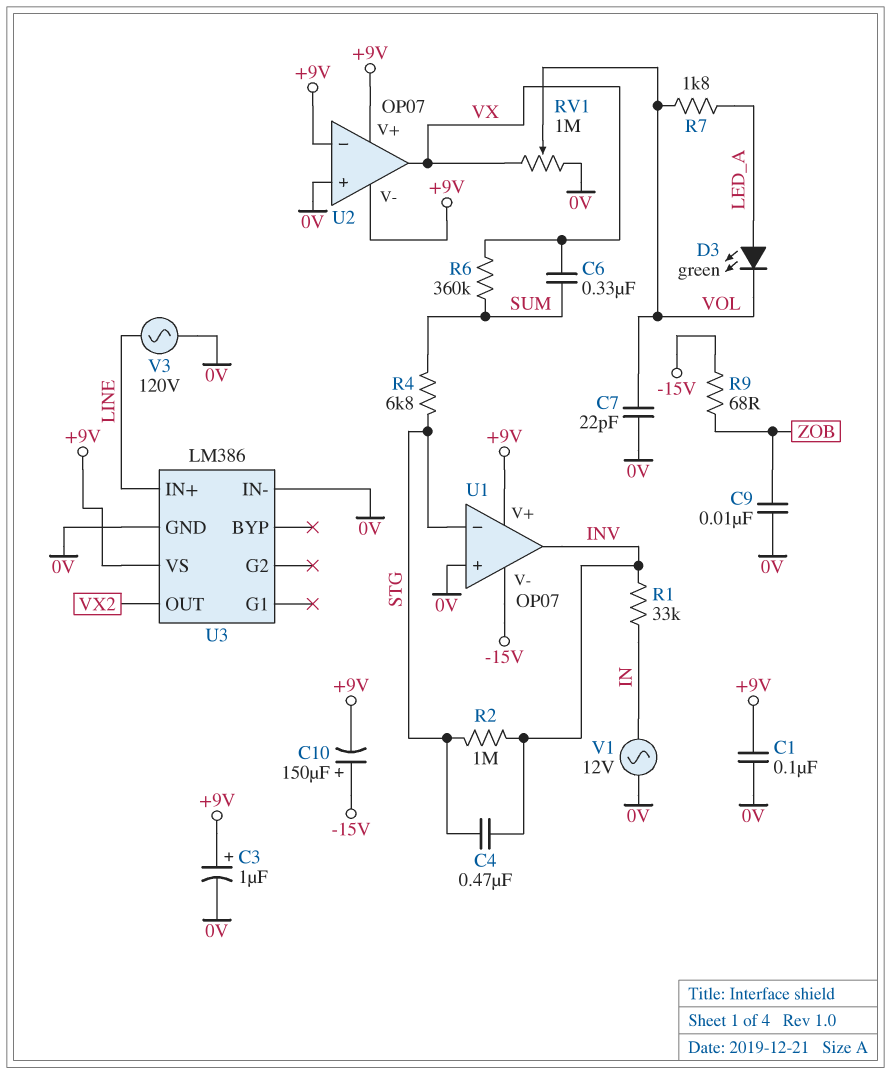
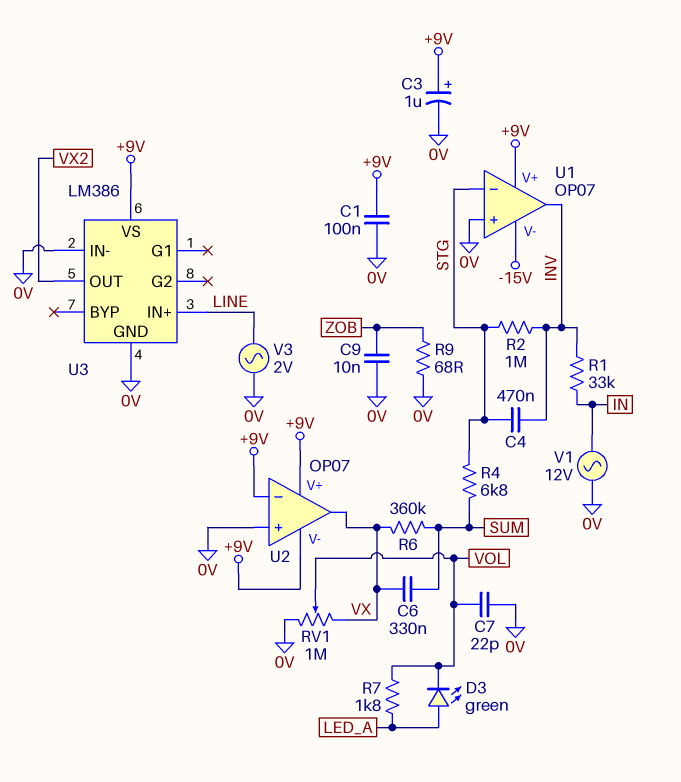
C10: 150uF (plus -15V, minus +9V) -> none
R9: 68 (-15V, ZOB) -> 68 (0V, ZOB)
V3: AC 120V (0V, LINE) -> AC 2V (0V, LINE)

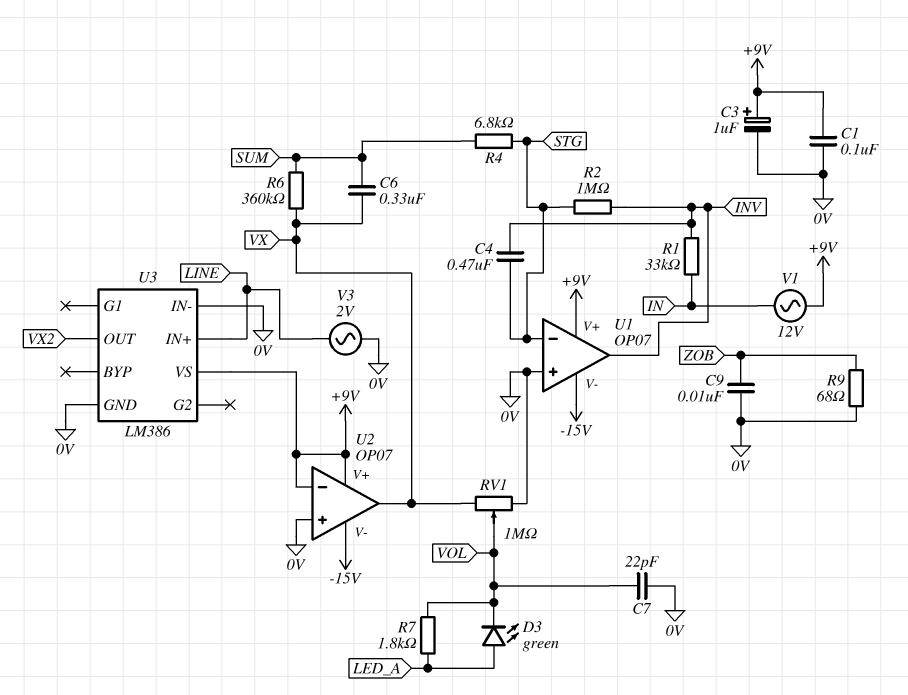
U2 pin V-: +9V -> -15V
V1: AC 12V (0V, IN) -> AC 12V (+9V, IN)

